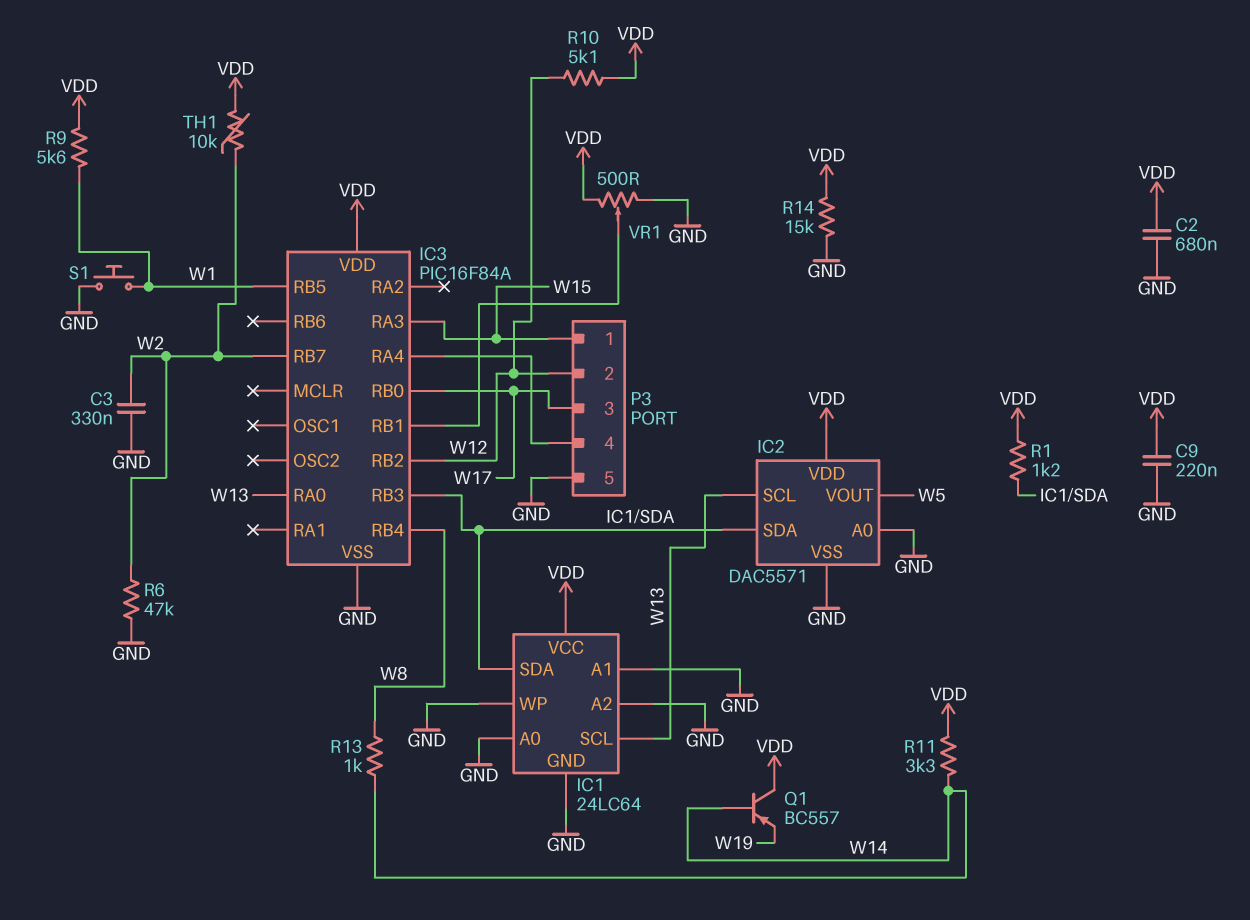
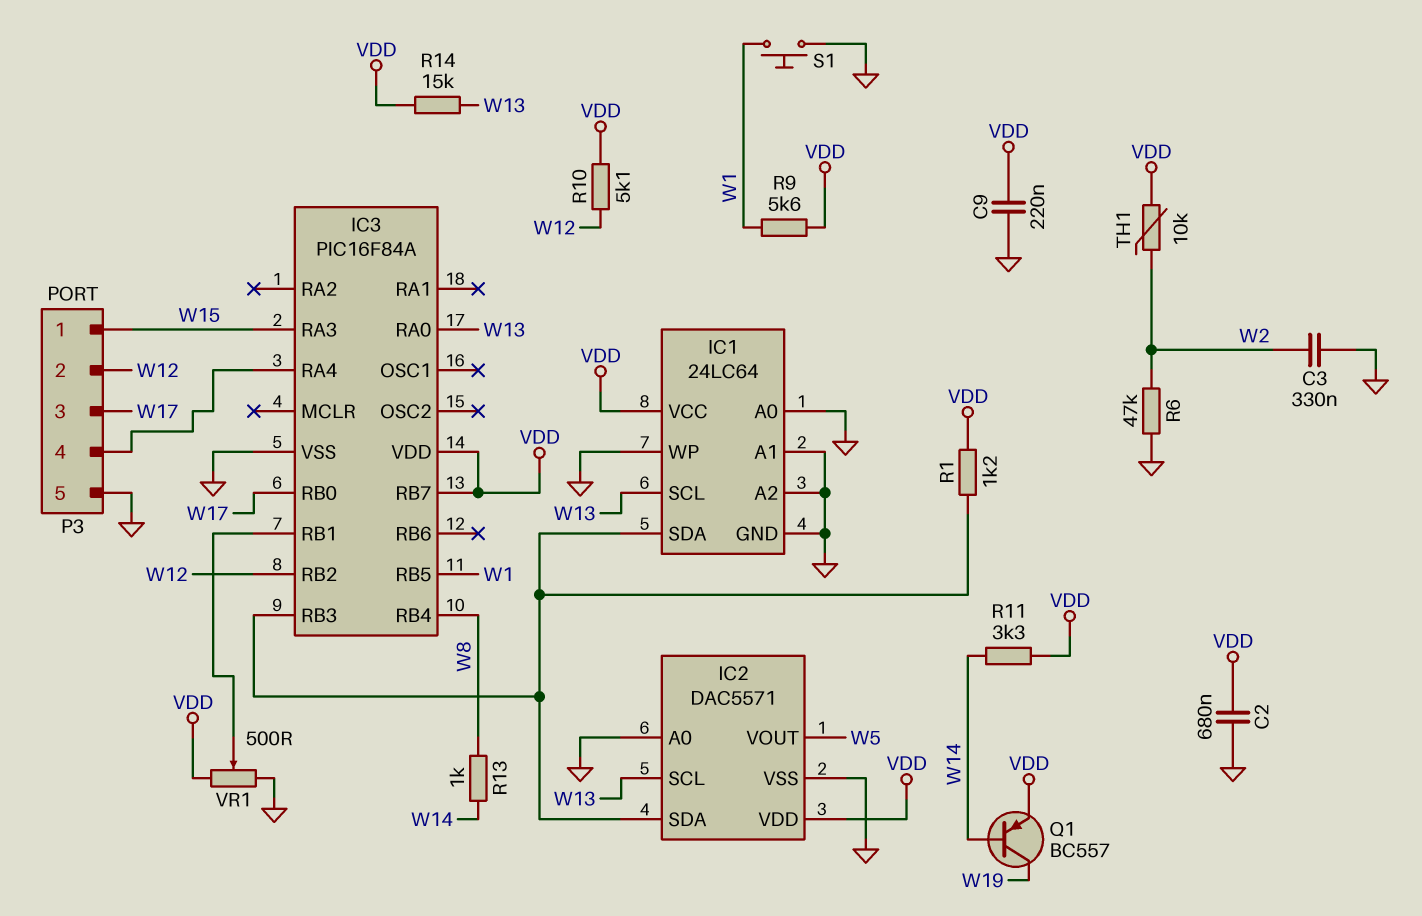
IC3 pin RB7: W2 -> VDD
Q1: PNP BC557 (B W14, C VDD, E W19) -> PNP BC557 (B W14, C W19, E VDD)
R14: 15k (GND, VDD) -> 15k (VDD, W13)

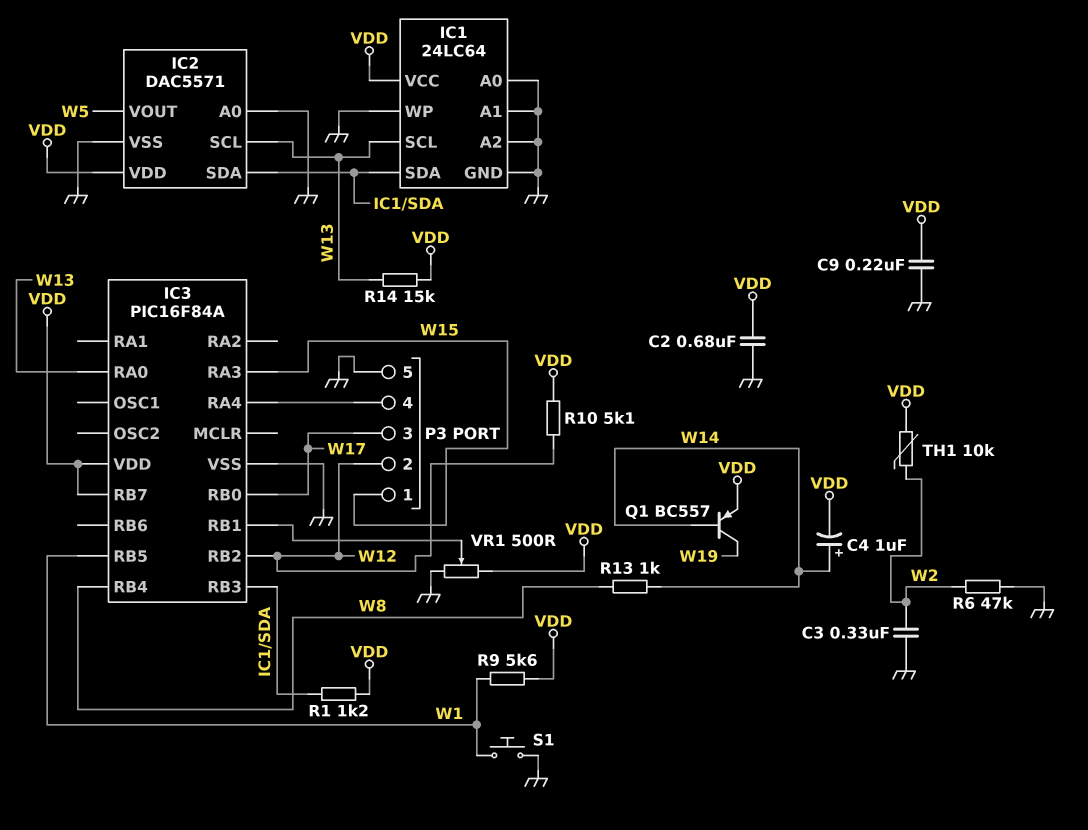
C4: none -> 1uF (plus W14, minus VDD)
R11: 3.3k (VDD, W14) -> none

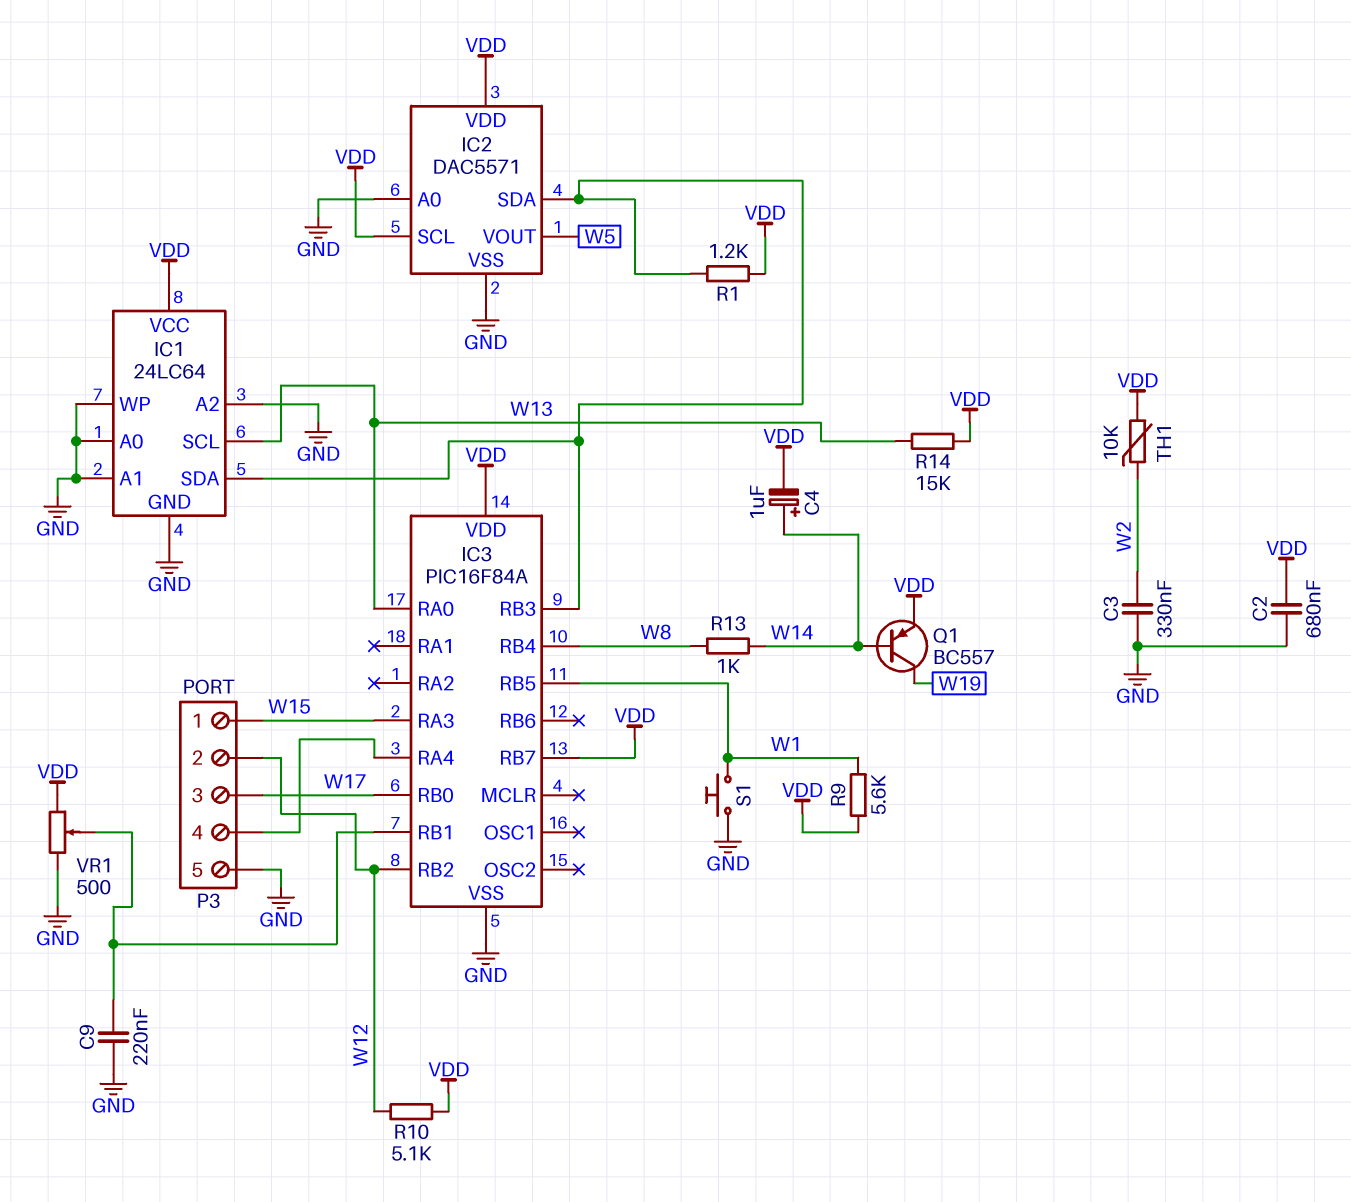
C9: 220nF (GND, VDD) -> 220nF (GND, IC3/RB1)
IC2 pin SCL: W13 -> VDD
R6: 47k (GND, W2) -> none

